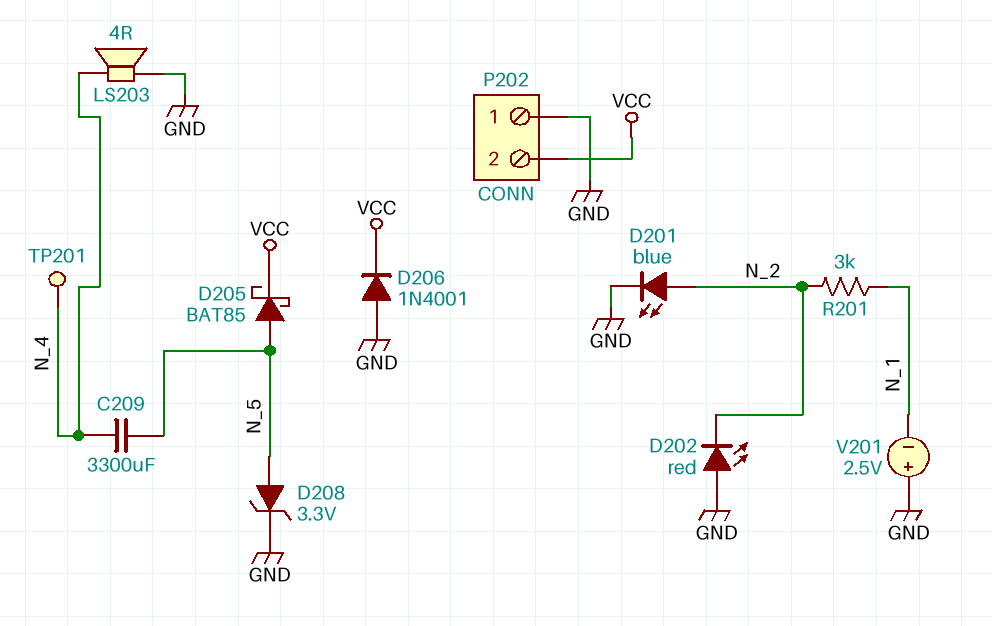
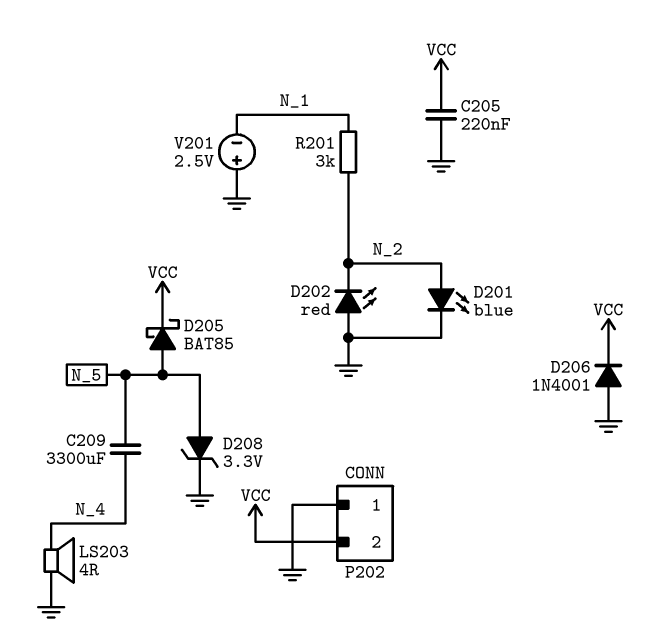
C205: none -> 220nF (GND, VCC)
TP201: test point (N_4) -> none

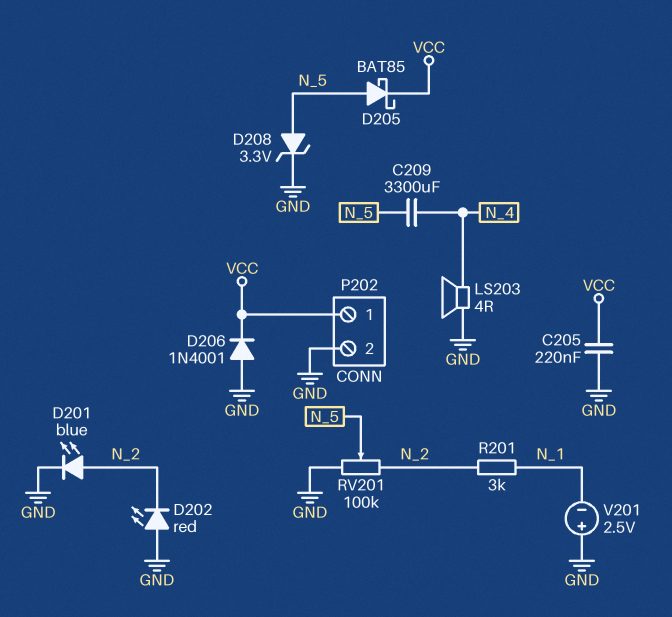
P202 pin 1: GND -> VCC
P202 pin 2: VCC -> GND
RV201: none -> 100k (GND, N_2, wiper N_5)

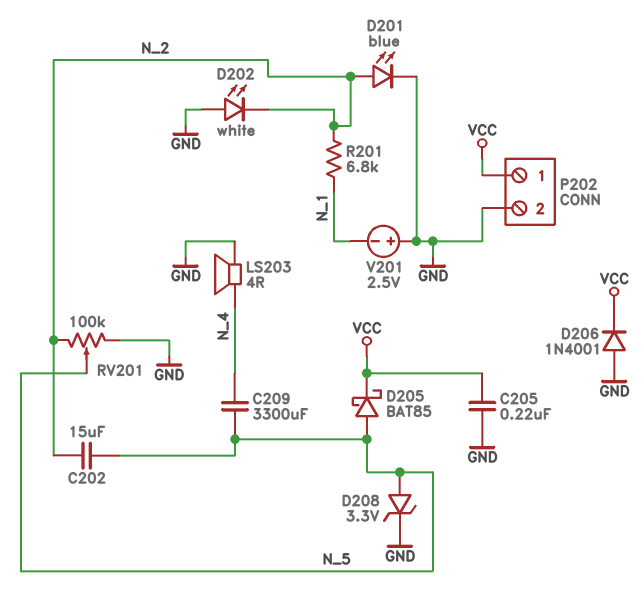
C202: none -> 15uF (N_2, N_5)
D202: LED red (A GND, K N_2) -> LED white (A GND, K N_2)
R201: 3k (N_1, N_2) -> 6.8k (N_1, N_2)

